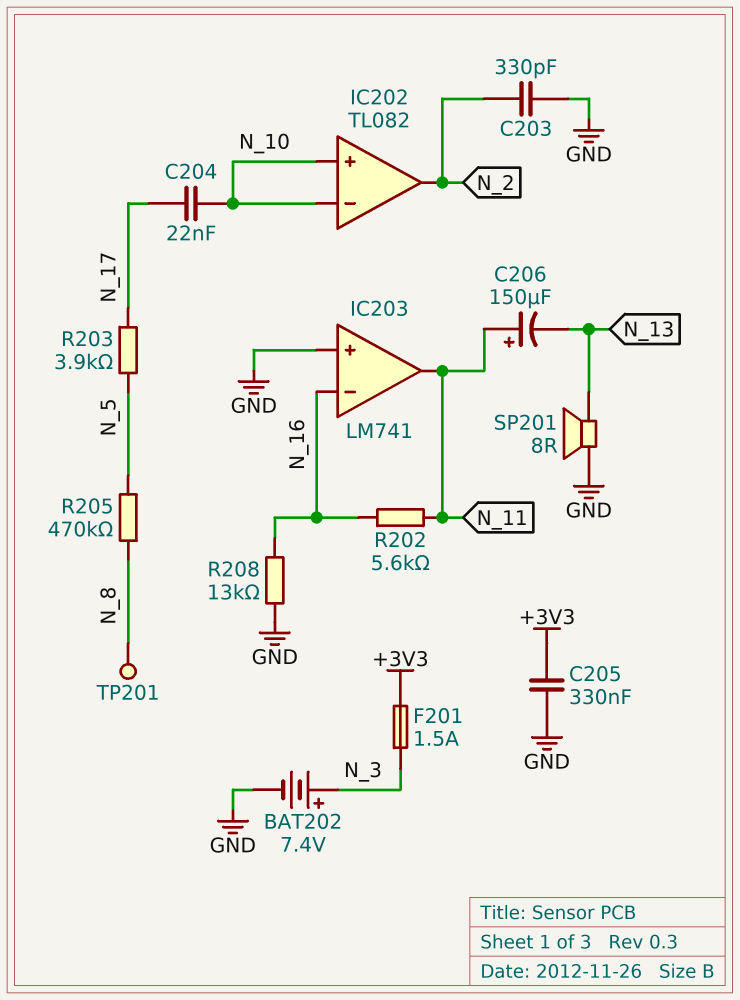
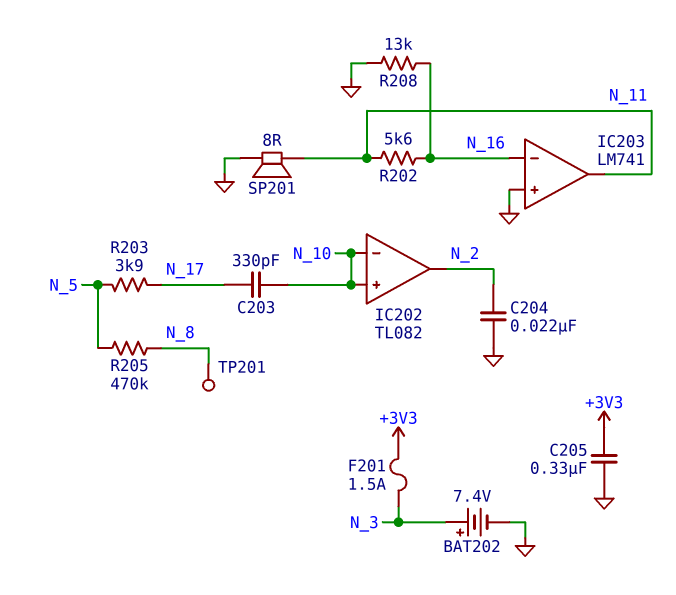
C203: 330pF (GND, N_2) -> 330pF (N_10, N_17)
C204: 22nF (N_10, N_17) -> 22nF (GND, N_2)
C206: 150uF (plus N_11, minus N_13) -> none
SP201: speaker 8R (GND, N_13) -> speaker 8R (GND, N_11)

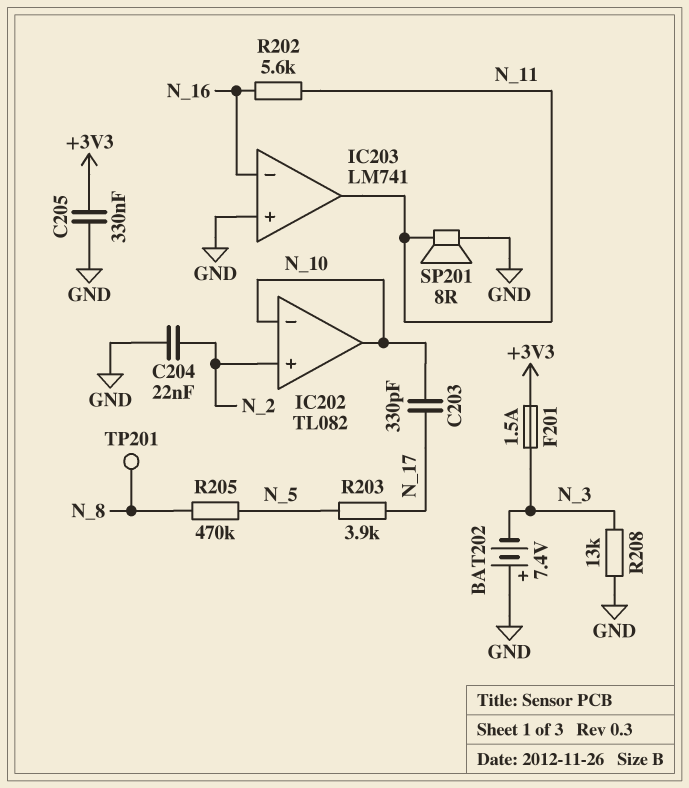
BAT202: 7.4V (plus N_3, minus GND) -> 7.4V (plus GND, minus N_3)
IC202 pin in+: N_10 -> N_2
IC202 pin out: N_2 -> N_10
R208: 13k (GND, N_16) -> 13k (GND, N_3)

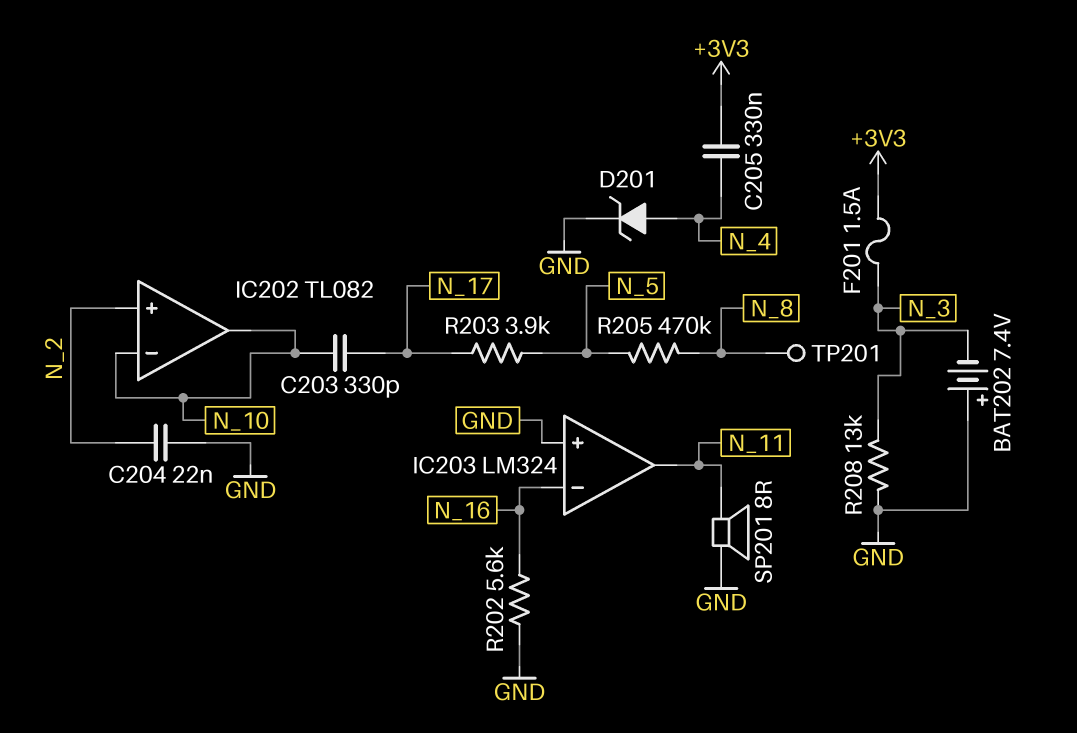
C205: 330nF (+3V3, GND) -> 330nF (+3V3, N_4)
D201: none -> zener (A N_4, K GND)
IC203: LM741 -> LM324
R202: 5.6k (N_11, N_16) -> 5.6k (GND, N_16)

